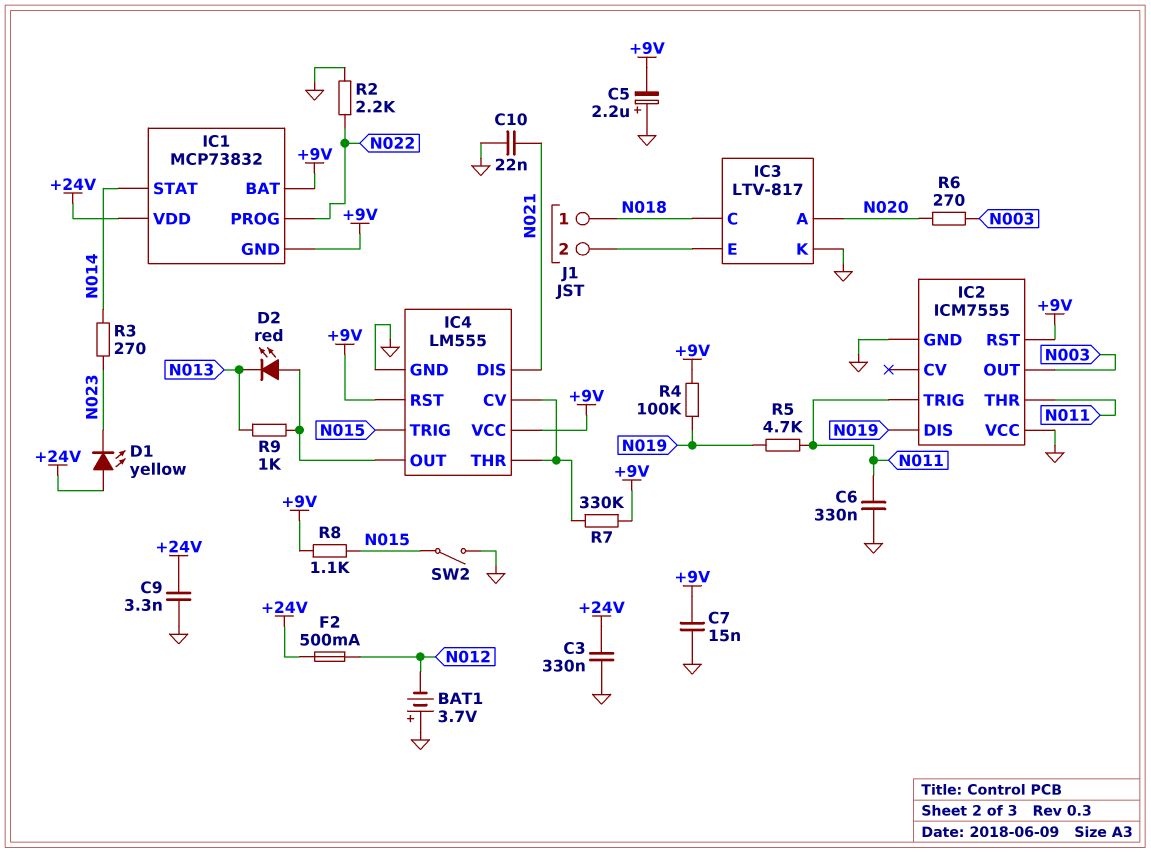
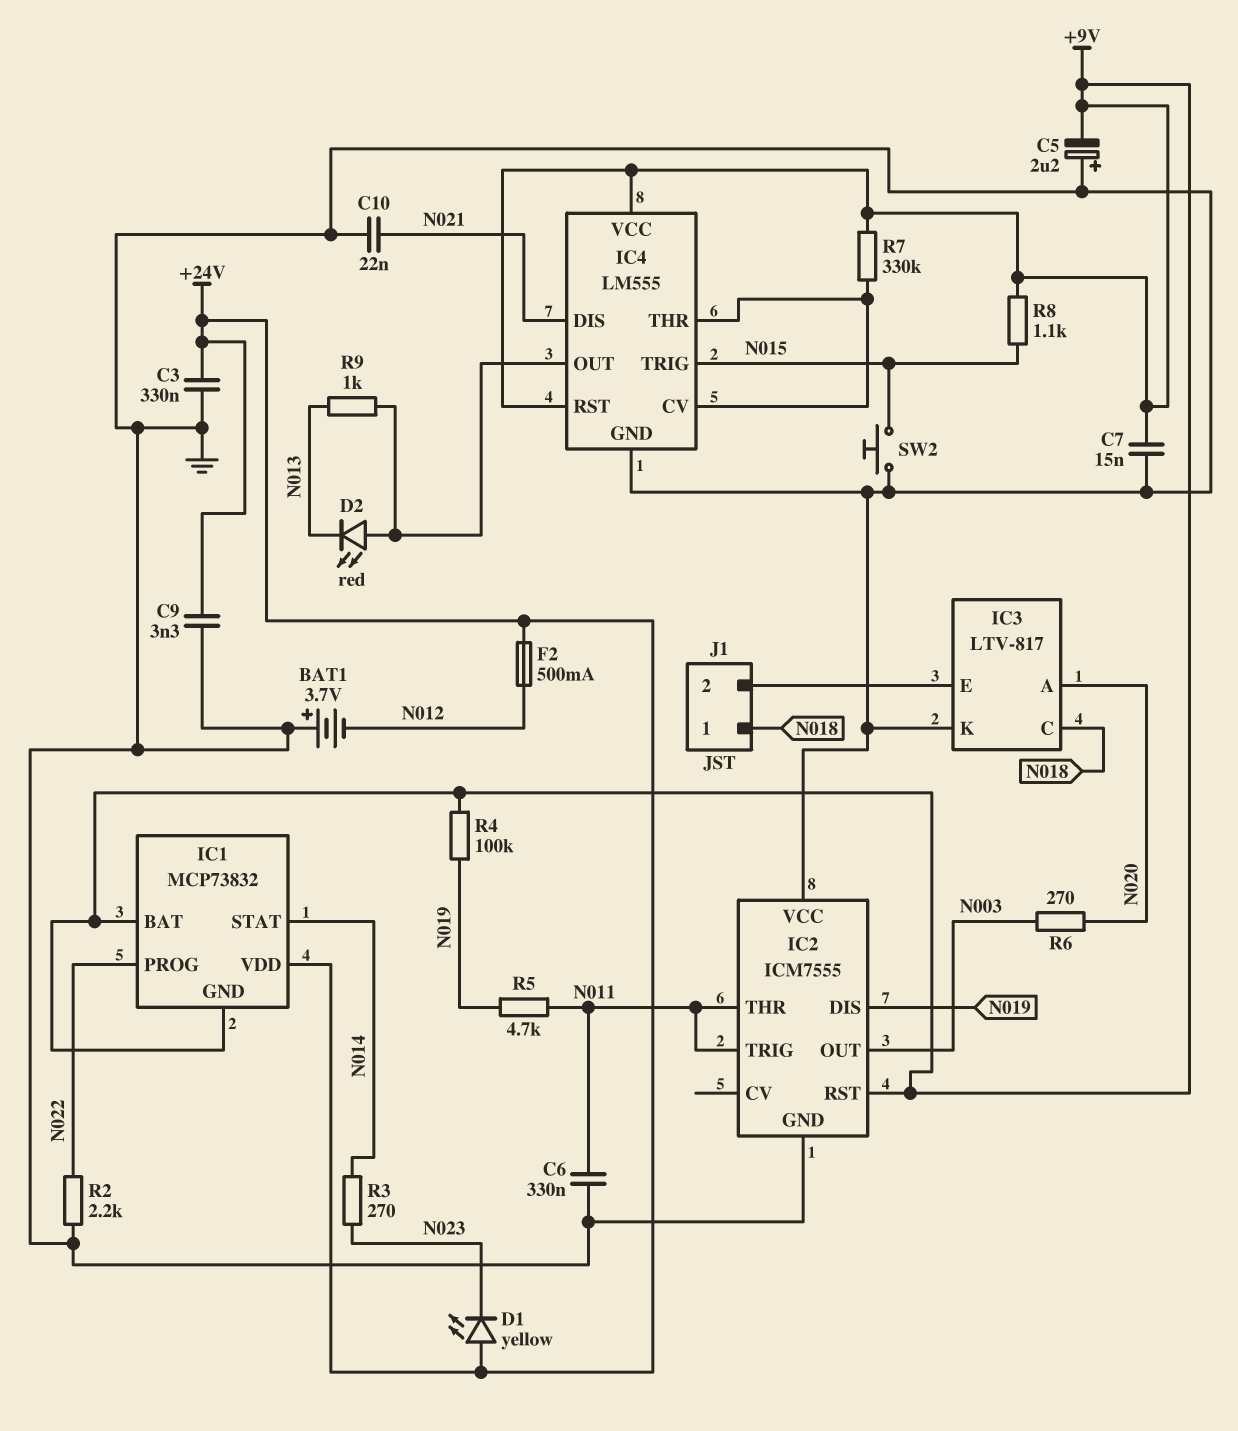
SW2: switch (GND, N015) -> button (GND, N015)

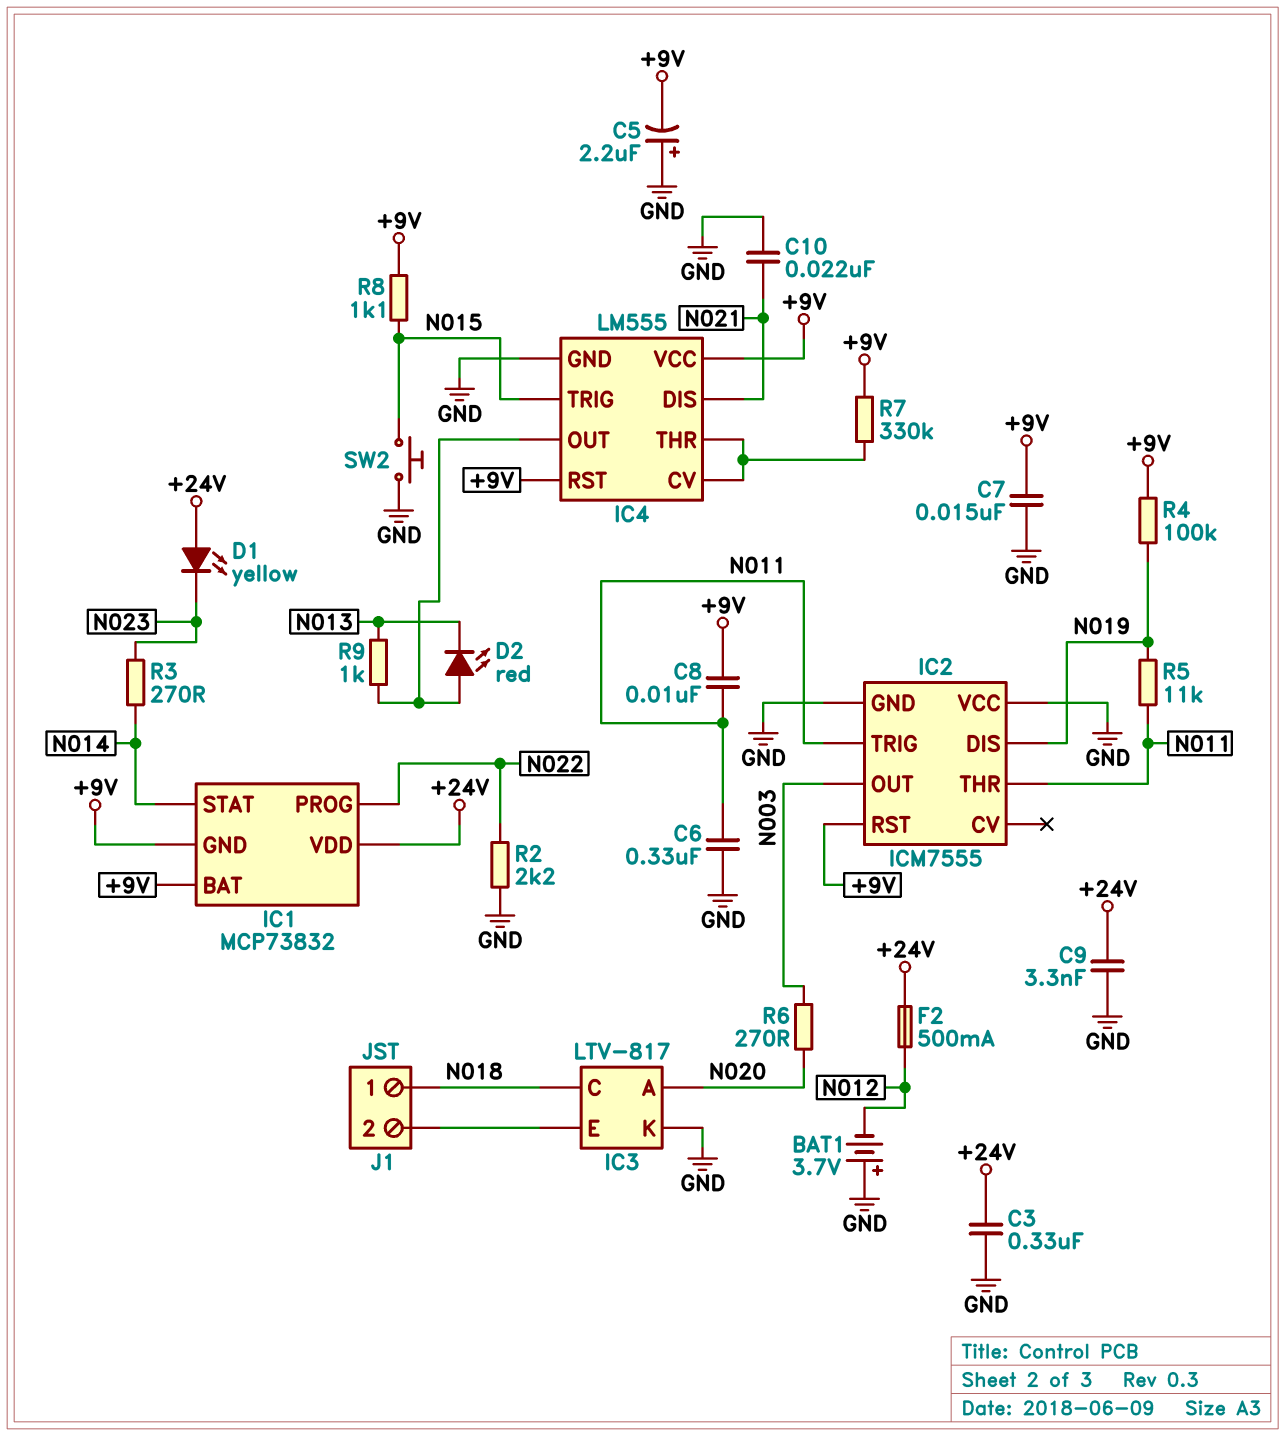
C8: none -> 10nF (+9V, N011)
R5: 4.7k (N011, N019) -> 11k (N011, N019)

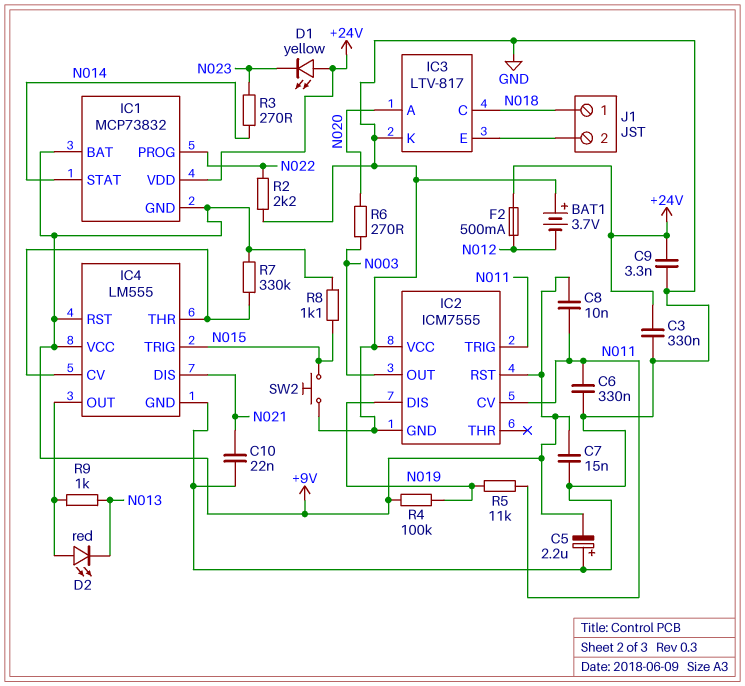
IC2 pin CV: none -> N011
IC2 pin THR: N011 -> none

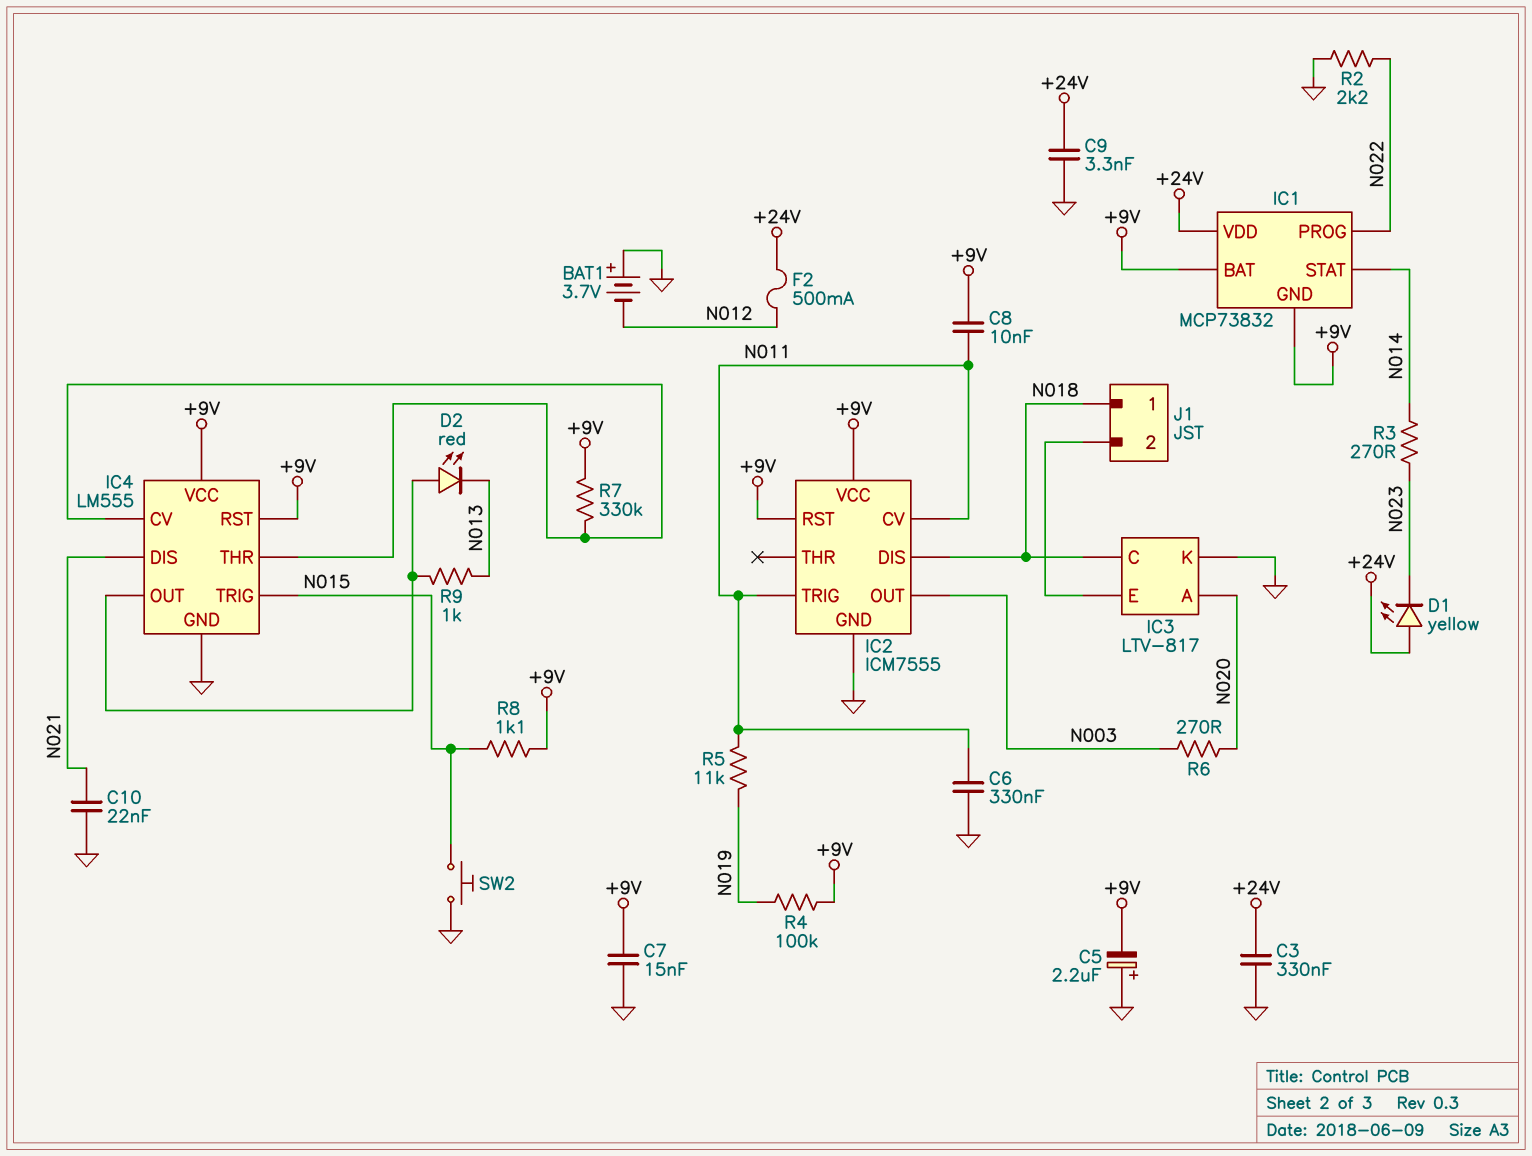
IC2 pin DIS: N019 -> N018
IC2 pin VCC: GND -> +9V

